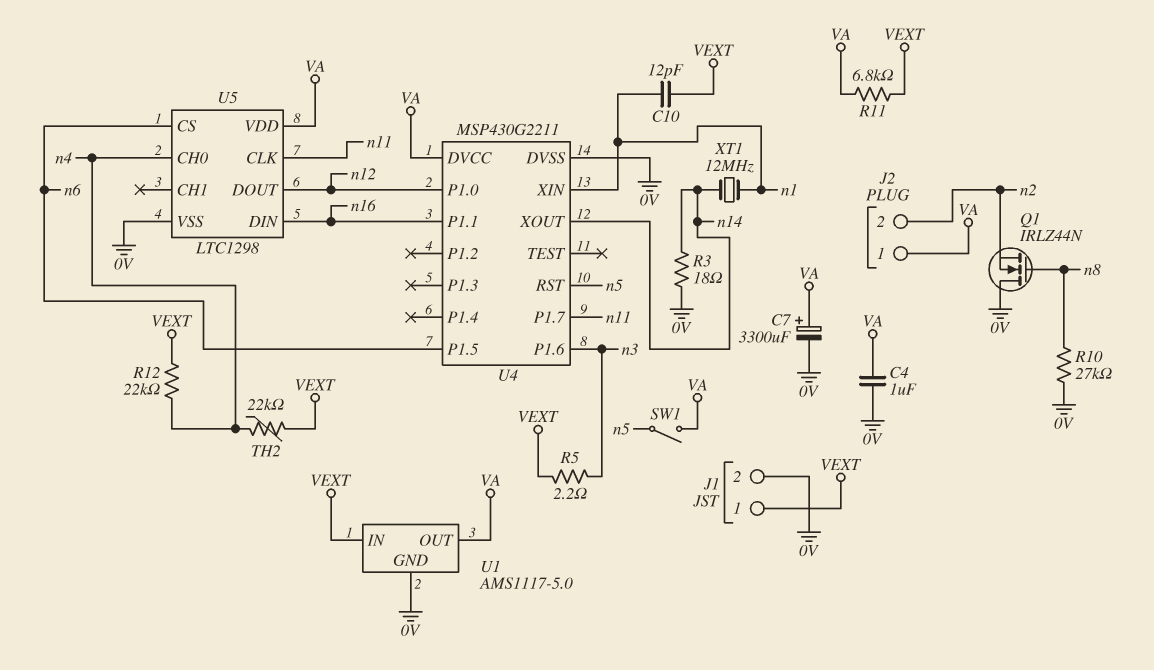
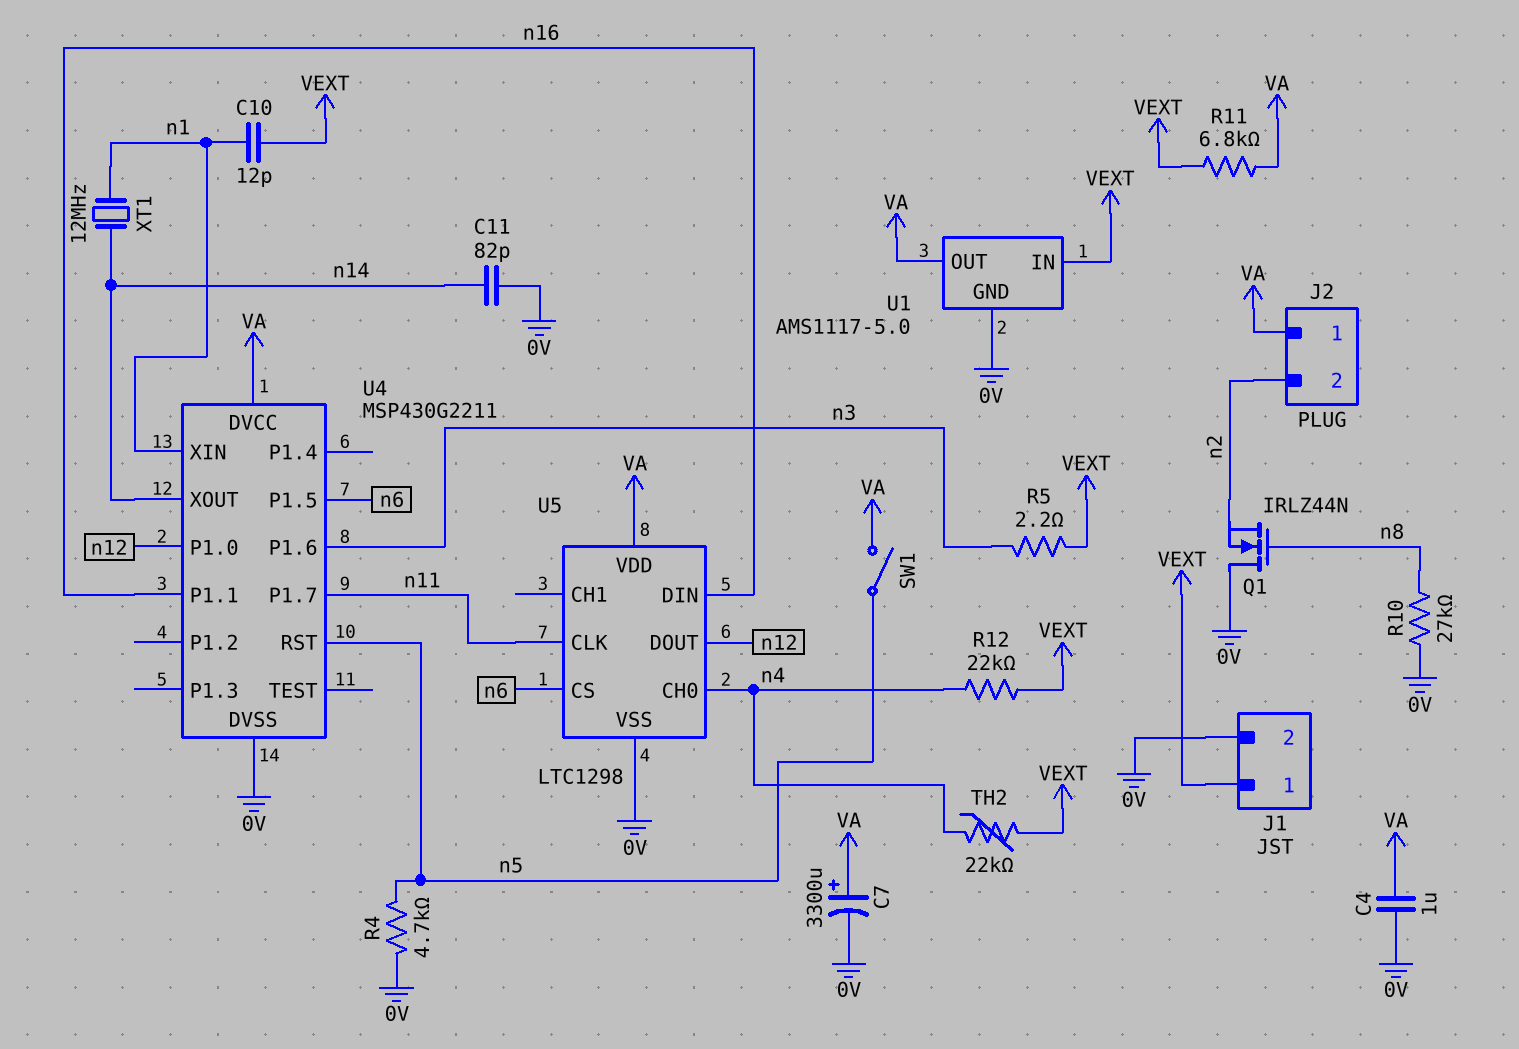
C11: none -> 82pF (0V, n14)
R3: 18 (0V, n14) -> none
R4: none -> 4.7k (0V, n5)

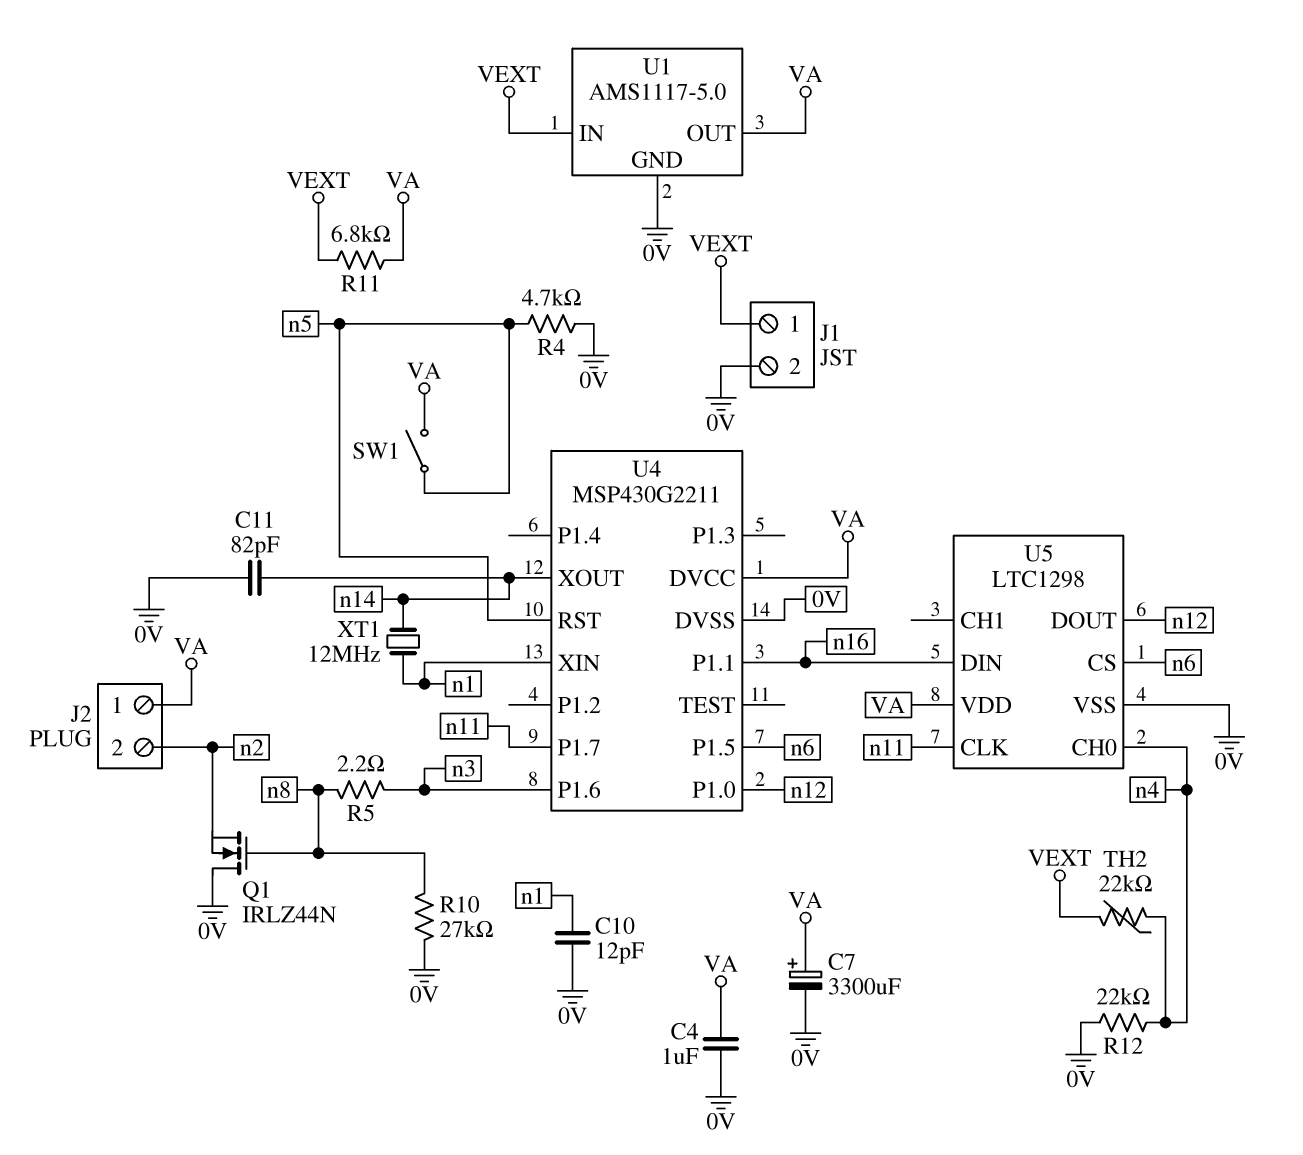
C10: 12pF (VEXT, n1) -> 12pF (0V, n1)
R5: 2.2 (VEXT, n3) -> 2.2 (n3, n8)
R12: 22k (VEXT, n4) -> 22k (0V, n4)

